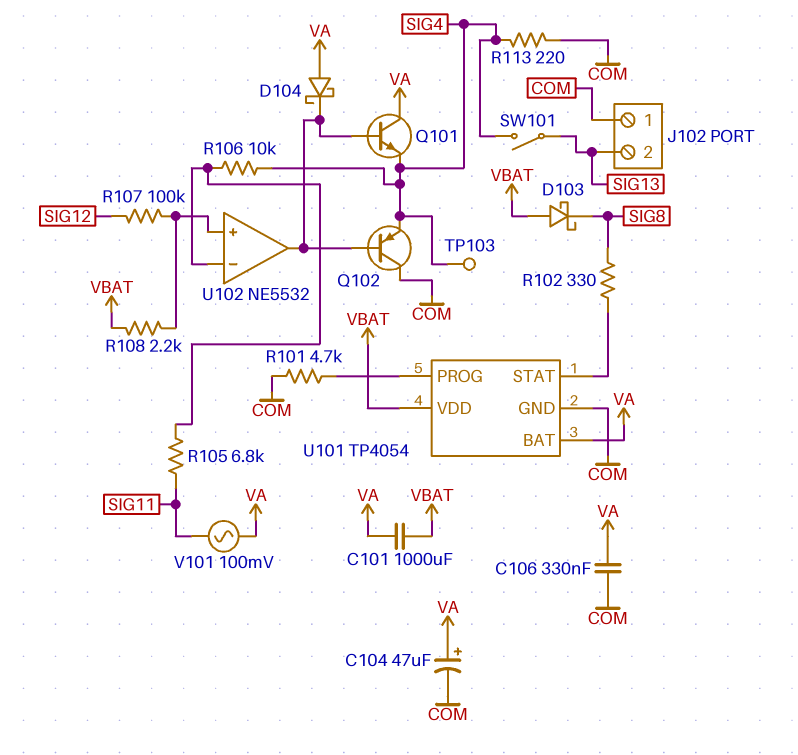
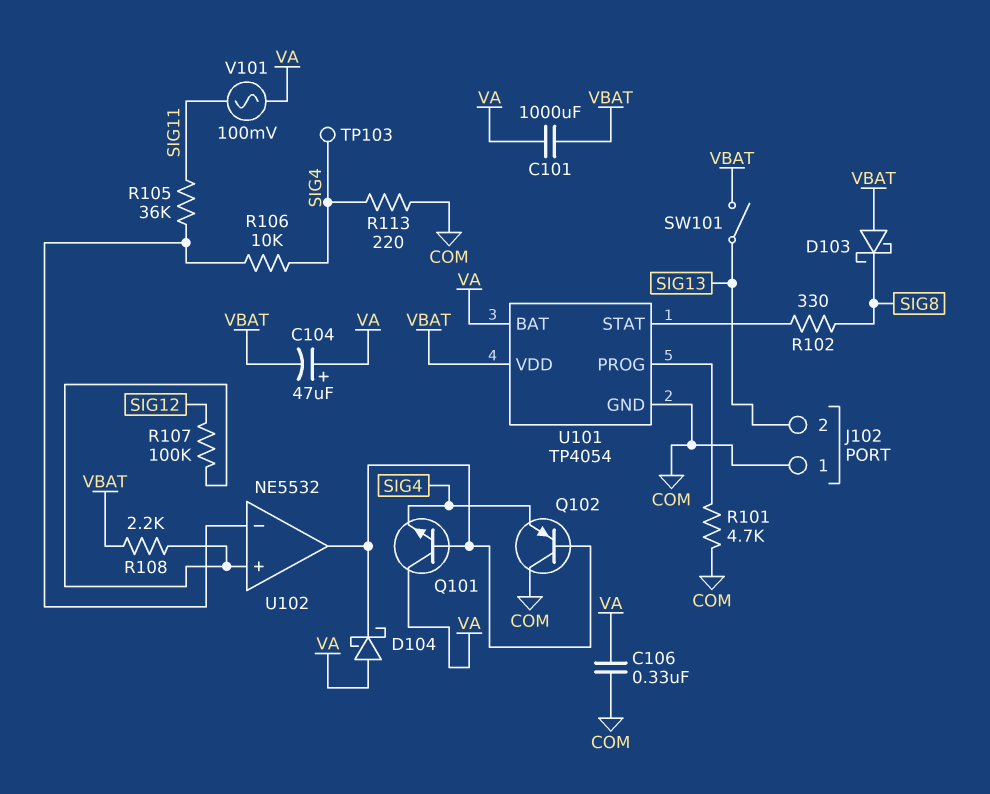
C104: 47uF (plus VA, minus COM) -> 47uF (plus VA, minus VBAT)
R105: 6.8k (SIG11, U102/in-) -> 36k (SIG11, U102/in-)
SW101: switch (SIG4, SIG13) -> switch (SIG13, VBAT)

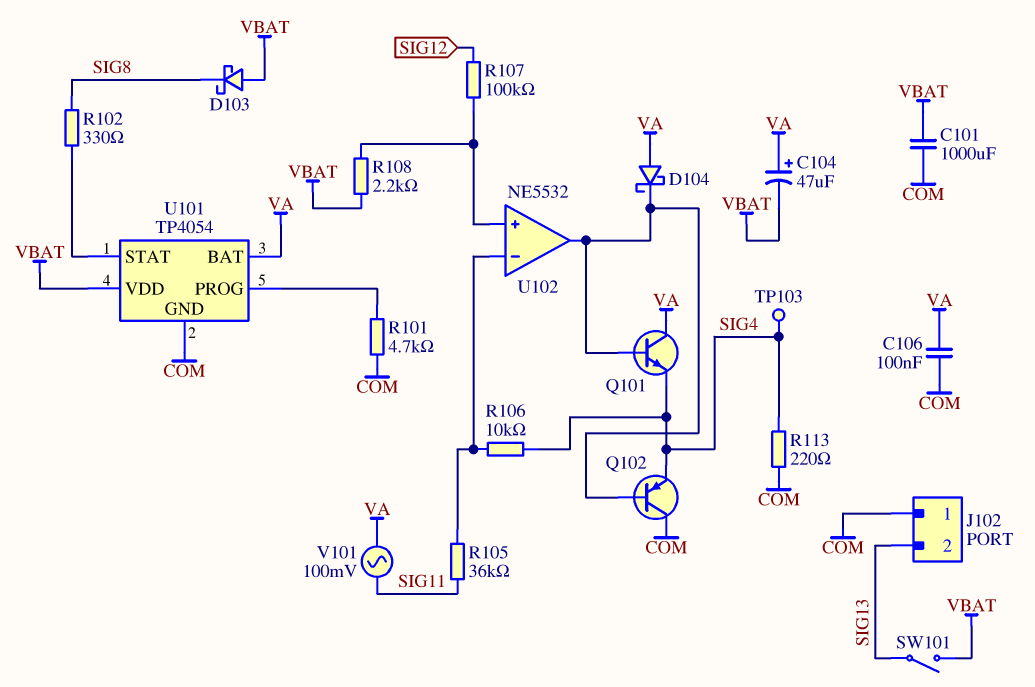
C101: 1000uF (VA, VBAT) -> 1000uF (COM, VBAT)
C106: 330nF (COM, VA) -> 100nF (COM, VA)

